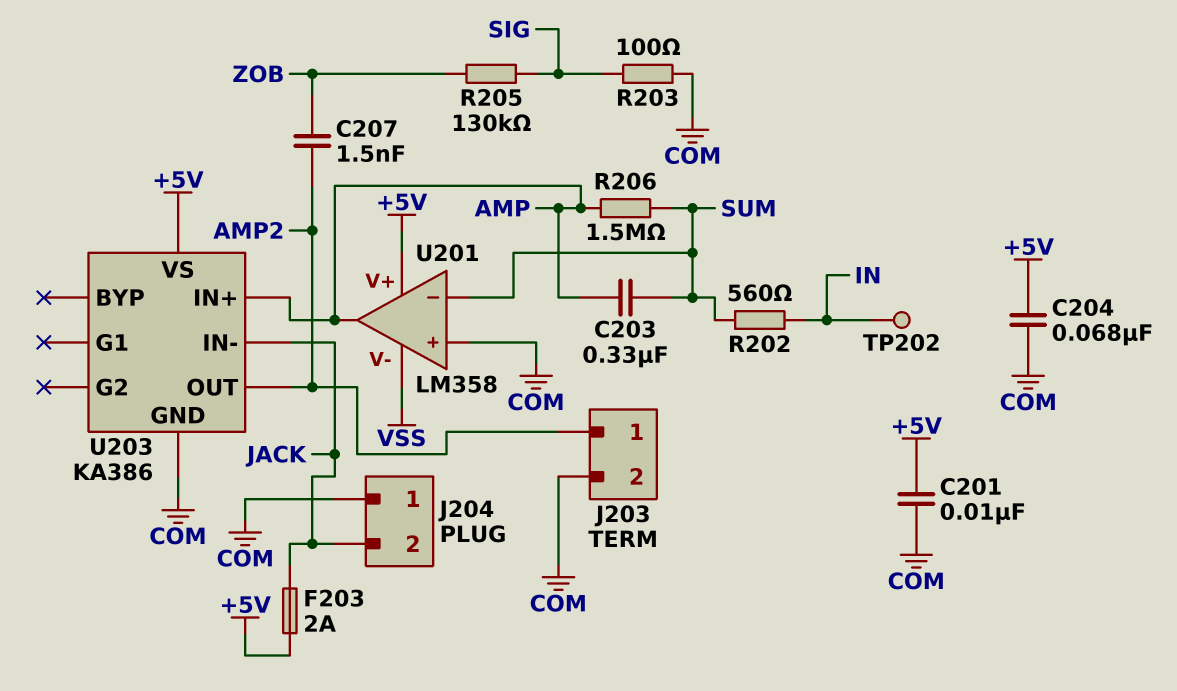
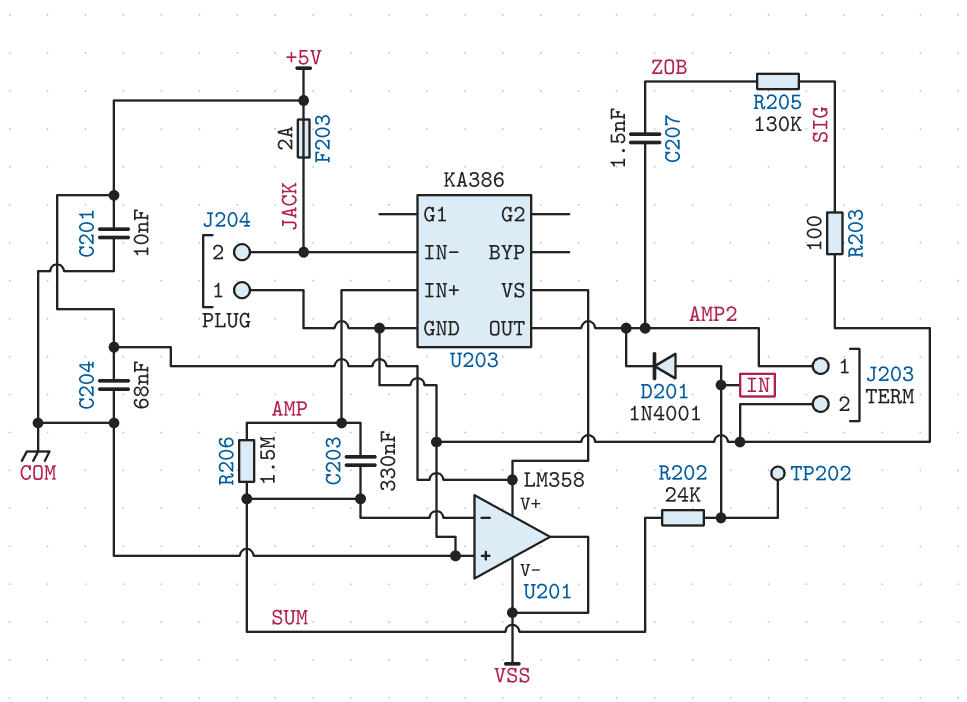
D201: none -> diode 1N4001 (A IN, K AMP2)
R202: 560 (IN, SUM) -> 24k (IN, SUM)
U201 pin out: AMP -> VSS

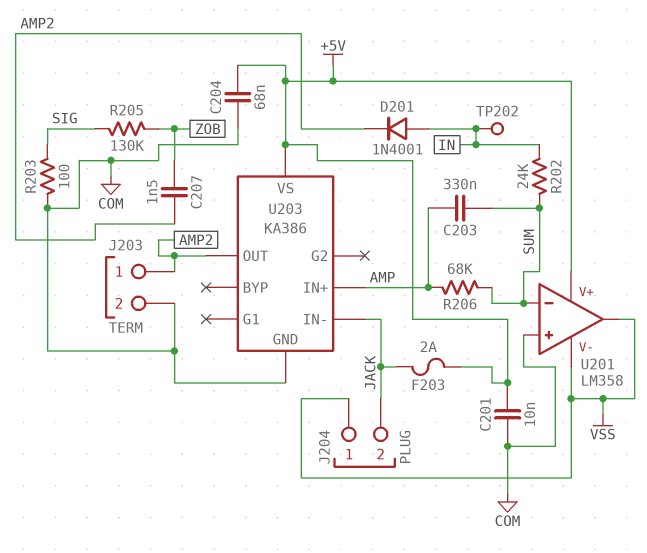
J204 pin 1: COM -> VSS
R206: 1.5M (AMP, SUM) -> 68k (AMP, SUM)

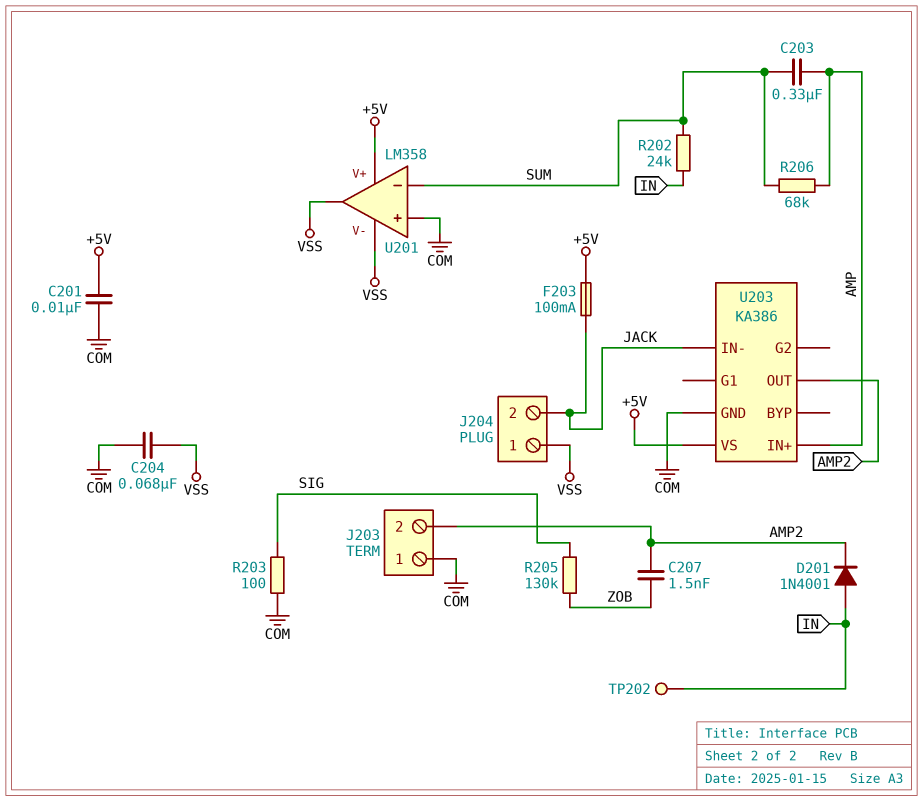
C204: 68nF (+5V, COM) -> 68nF (COM, VSS)
F203: 2A (+5V, JACK) -> 100mA (+5V, JACK)
J203 pin 1: AMP2 -> COM
J203 pin 2: COM -> AMP2

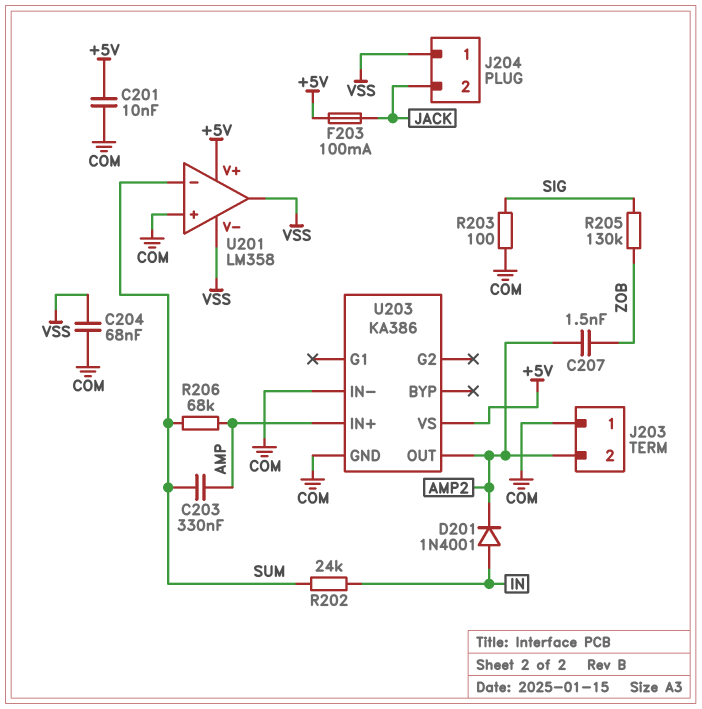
TP202: test point (IN) -> none
U203 pin IN-: JACK -> COM

